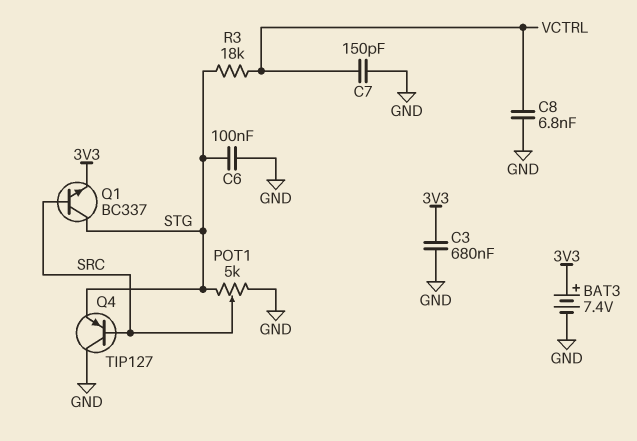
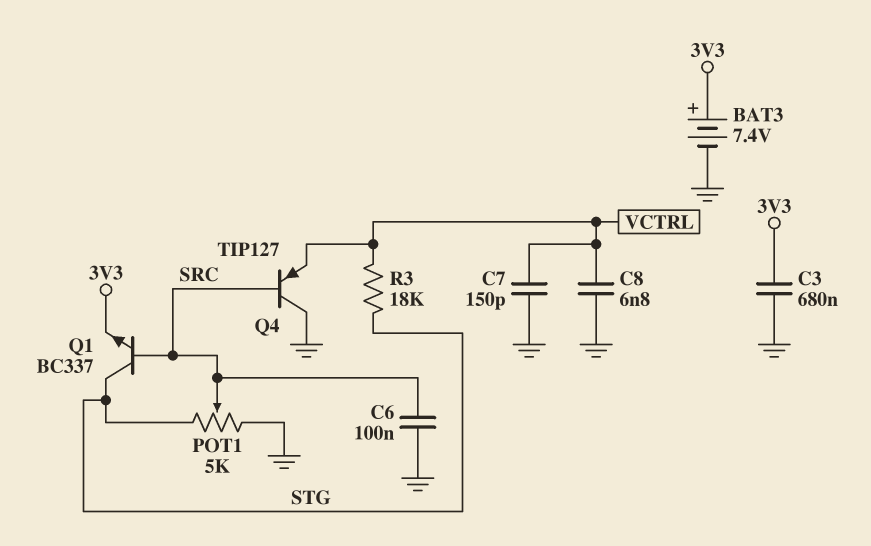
C6: 100nF (GND, STG) -> 100nF (GND, SRC)
Q4: PNP TIP127 (B SRC, C GND, E STG) -> PNP TIP127 (B SRC, C GND, E VCTRL)

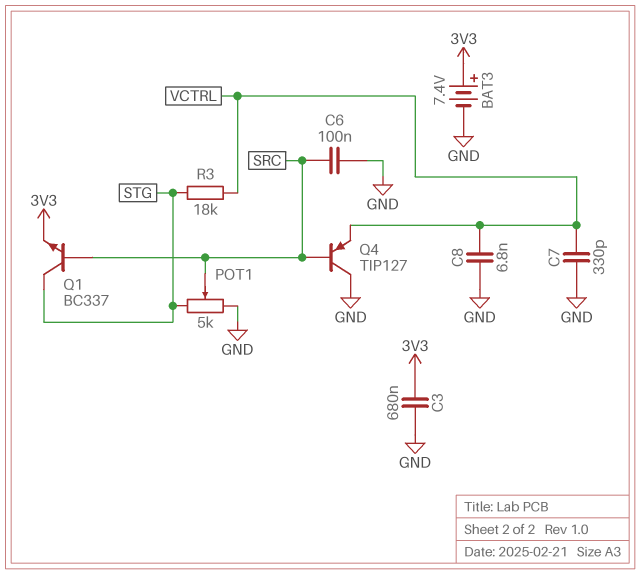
C7: 150pF (GND, VCTRL) -> 330pF (GND, VCTRL)

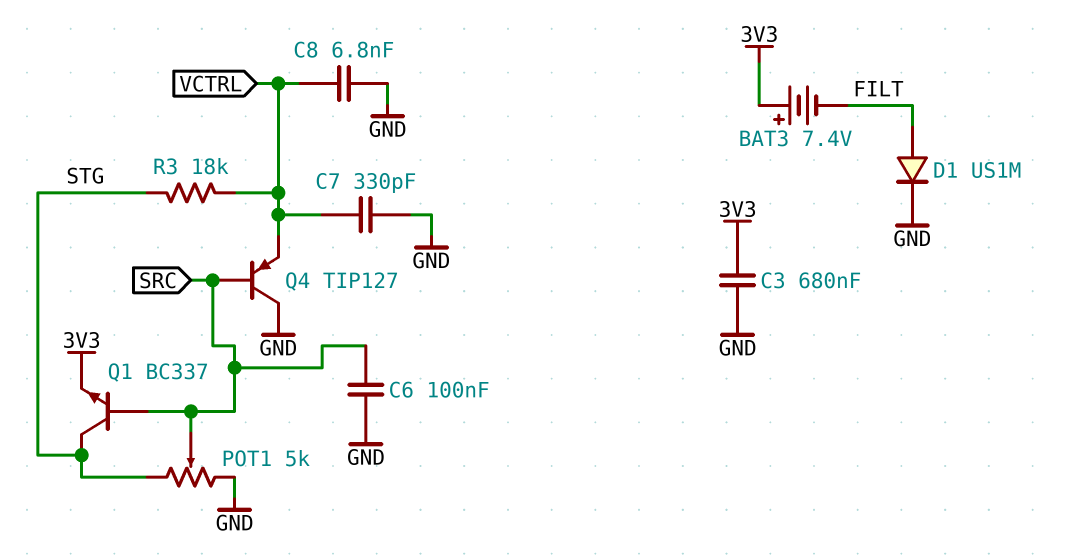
BAT3: 7.4V (plus 3V3, minus GND) -> 7.4V (plus 3V3, minus FILT)
D1: none -> diode US1M (A FILT, K GND)

